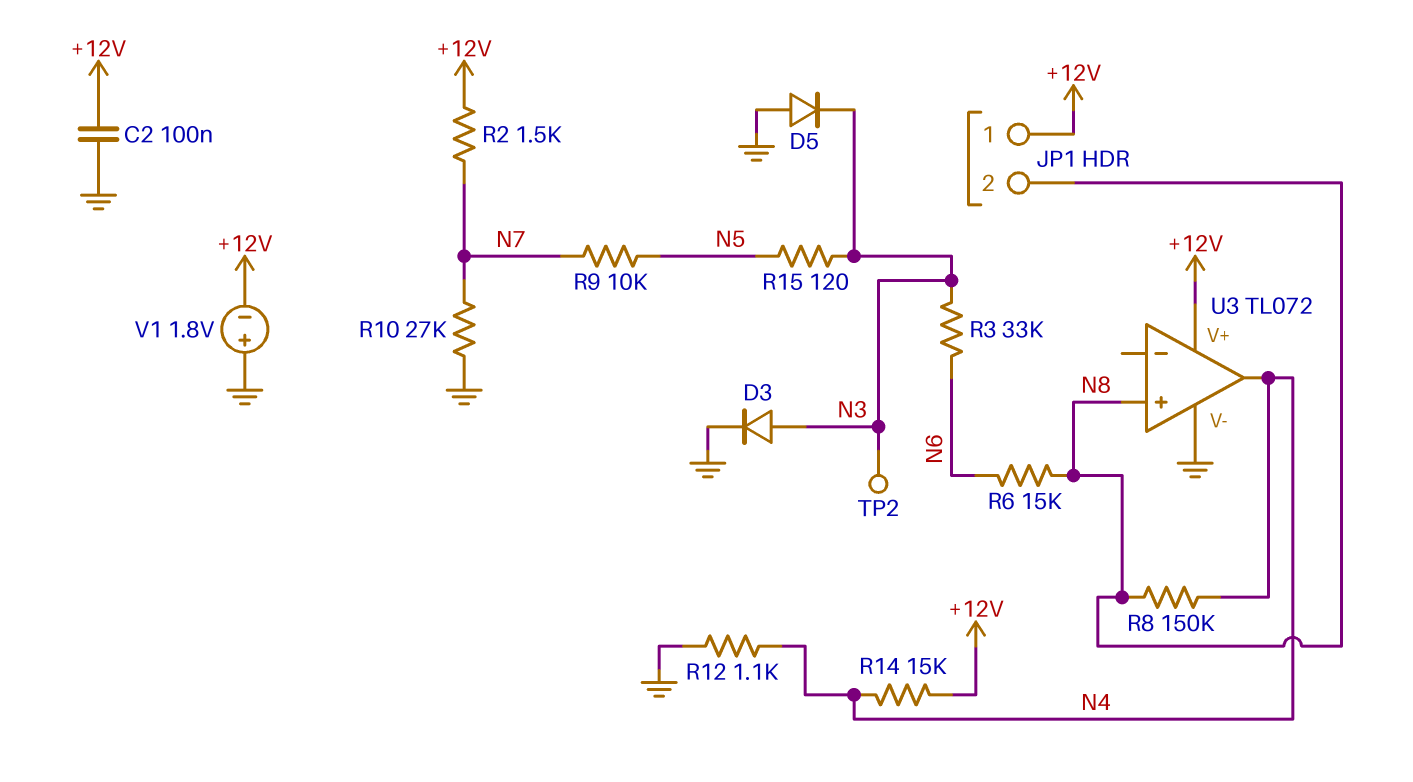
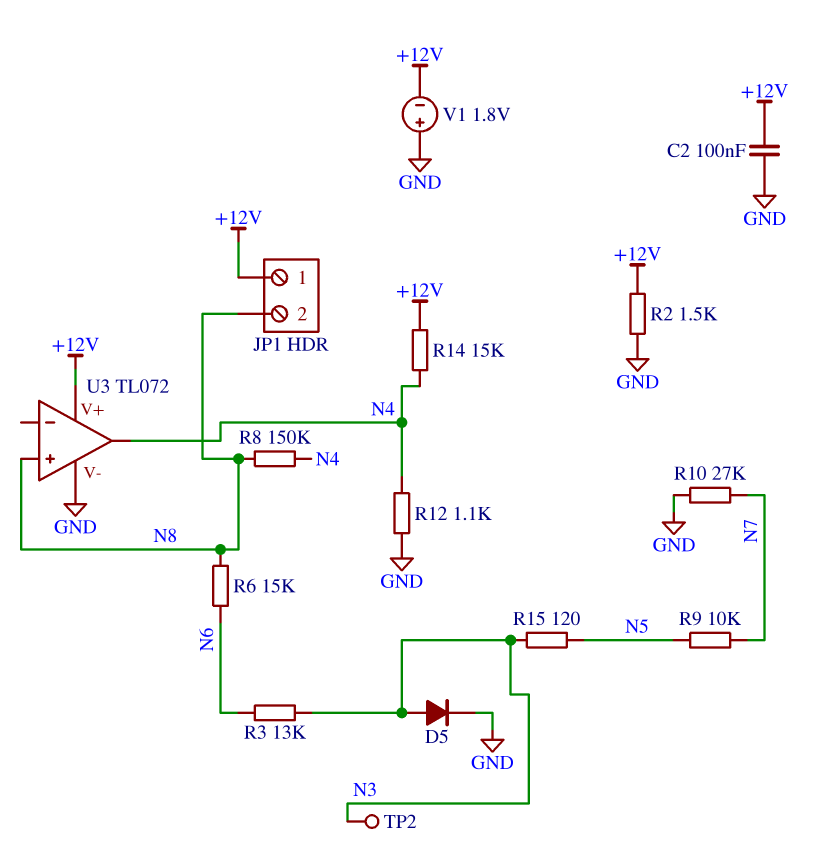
D3: diode (A N3, K GND) -> none
D5: diode (A GND, K N3) -> diode (A N3, K GND)
R2: 1.5k (+12V, N7) -> 1.5k (+12V, GND)
R3: 33k (N3, N6) -> 13k (N3, N6)

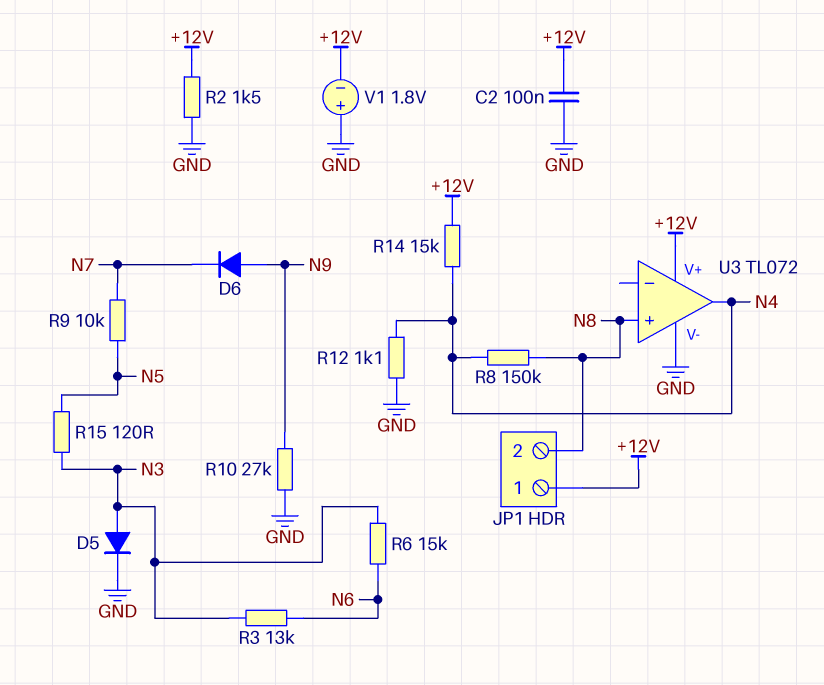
D6: none -> diode (A N9, K N7)
R6: 15k (N6, N8) -> 15k (N3, N6)
R10: 27k (GND, N7) -> 27k (GND, N9)
TP2: test point (N3) -> none

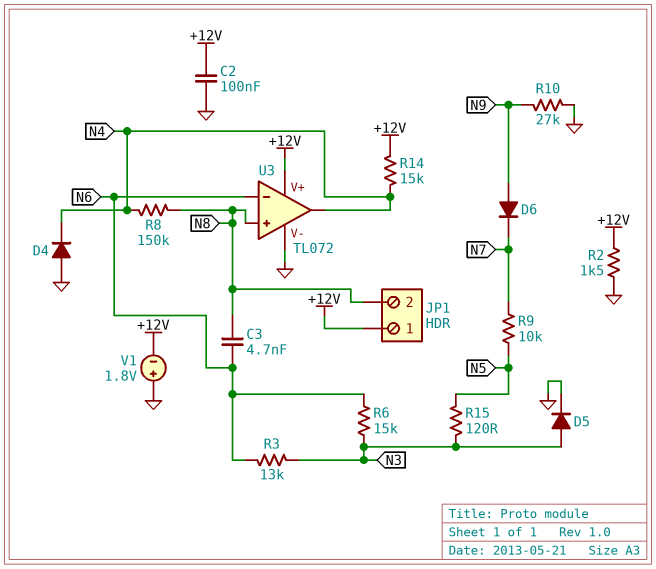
C3: none -> 4.7nF (N6, N8)
D4: none -> diode (A GND, K N4)
R12: 1.1k (GND, N4) -> none
U3 pin in-: none -> N6

